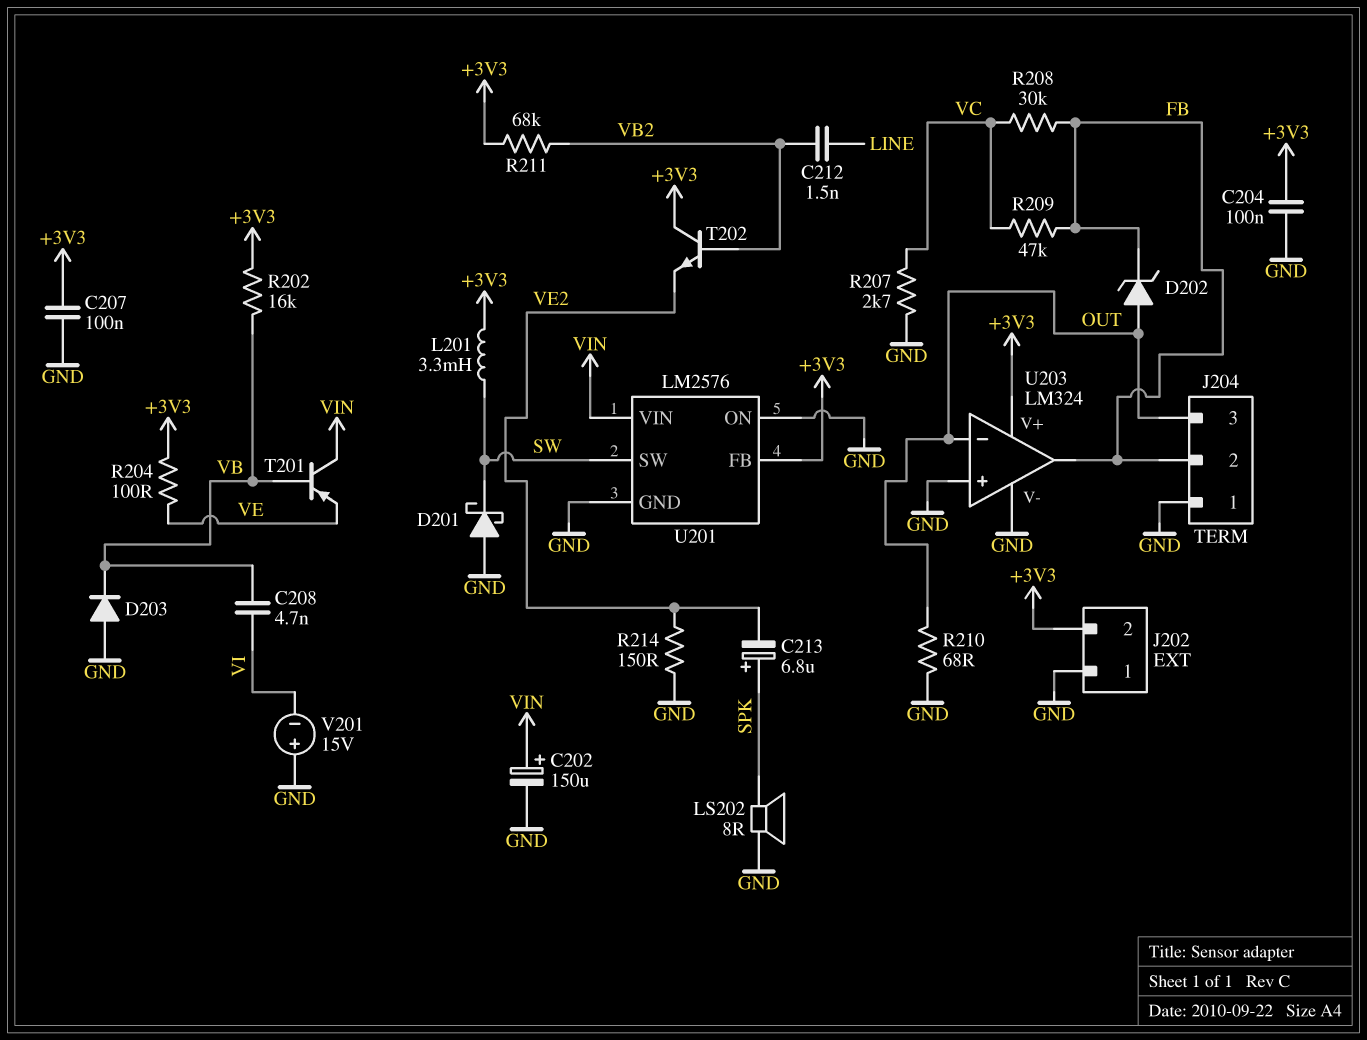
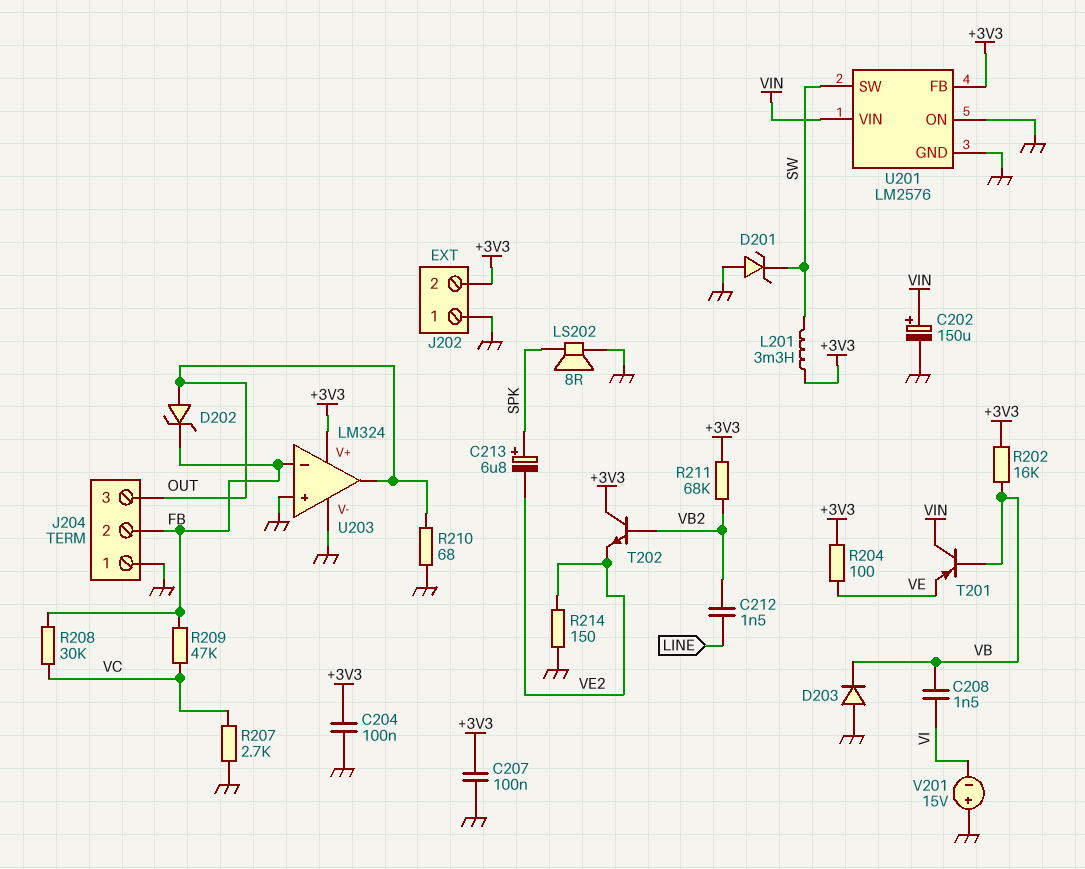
C208: 4.7nF (VB, VI) -> 1.5nF (VB, VI)
D201: schottky (A GND, K SW) -> zener (A GND, K SW)
U203 pin in-: OUT -> FB
U203 pin out: FB -> OUT

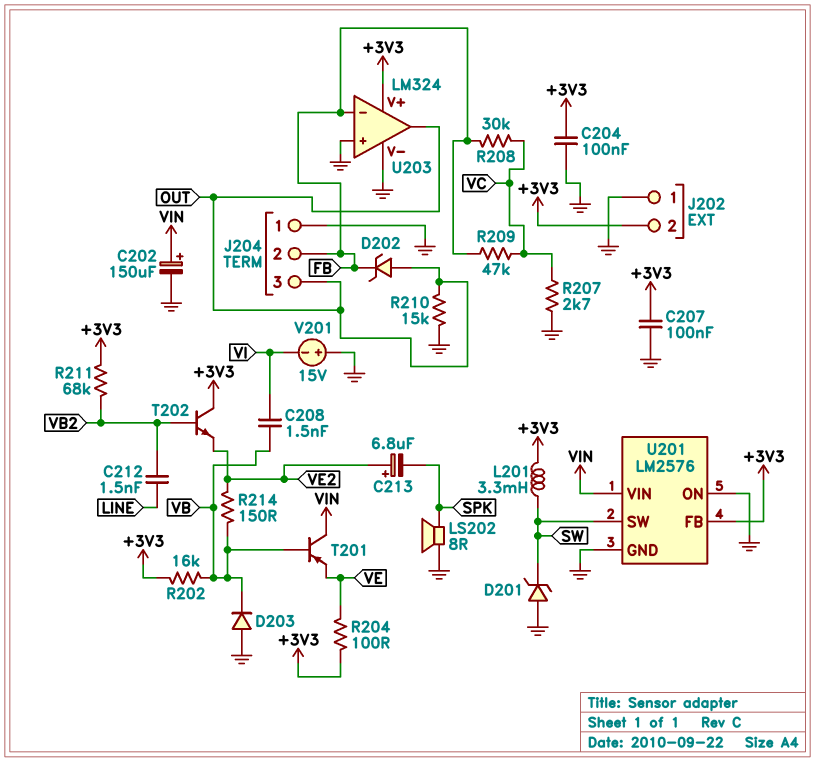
C213: 6.8uF (plus SPK, minus VE2) -> 6.8uF (plus VE2, minus SPK)
R210: 68 (GND, OUT) -> 15k (GND, OUT)
R214: 150 (GND, VE2) -> 150 (VB, VE2)

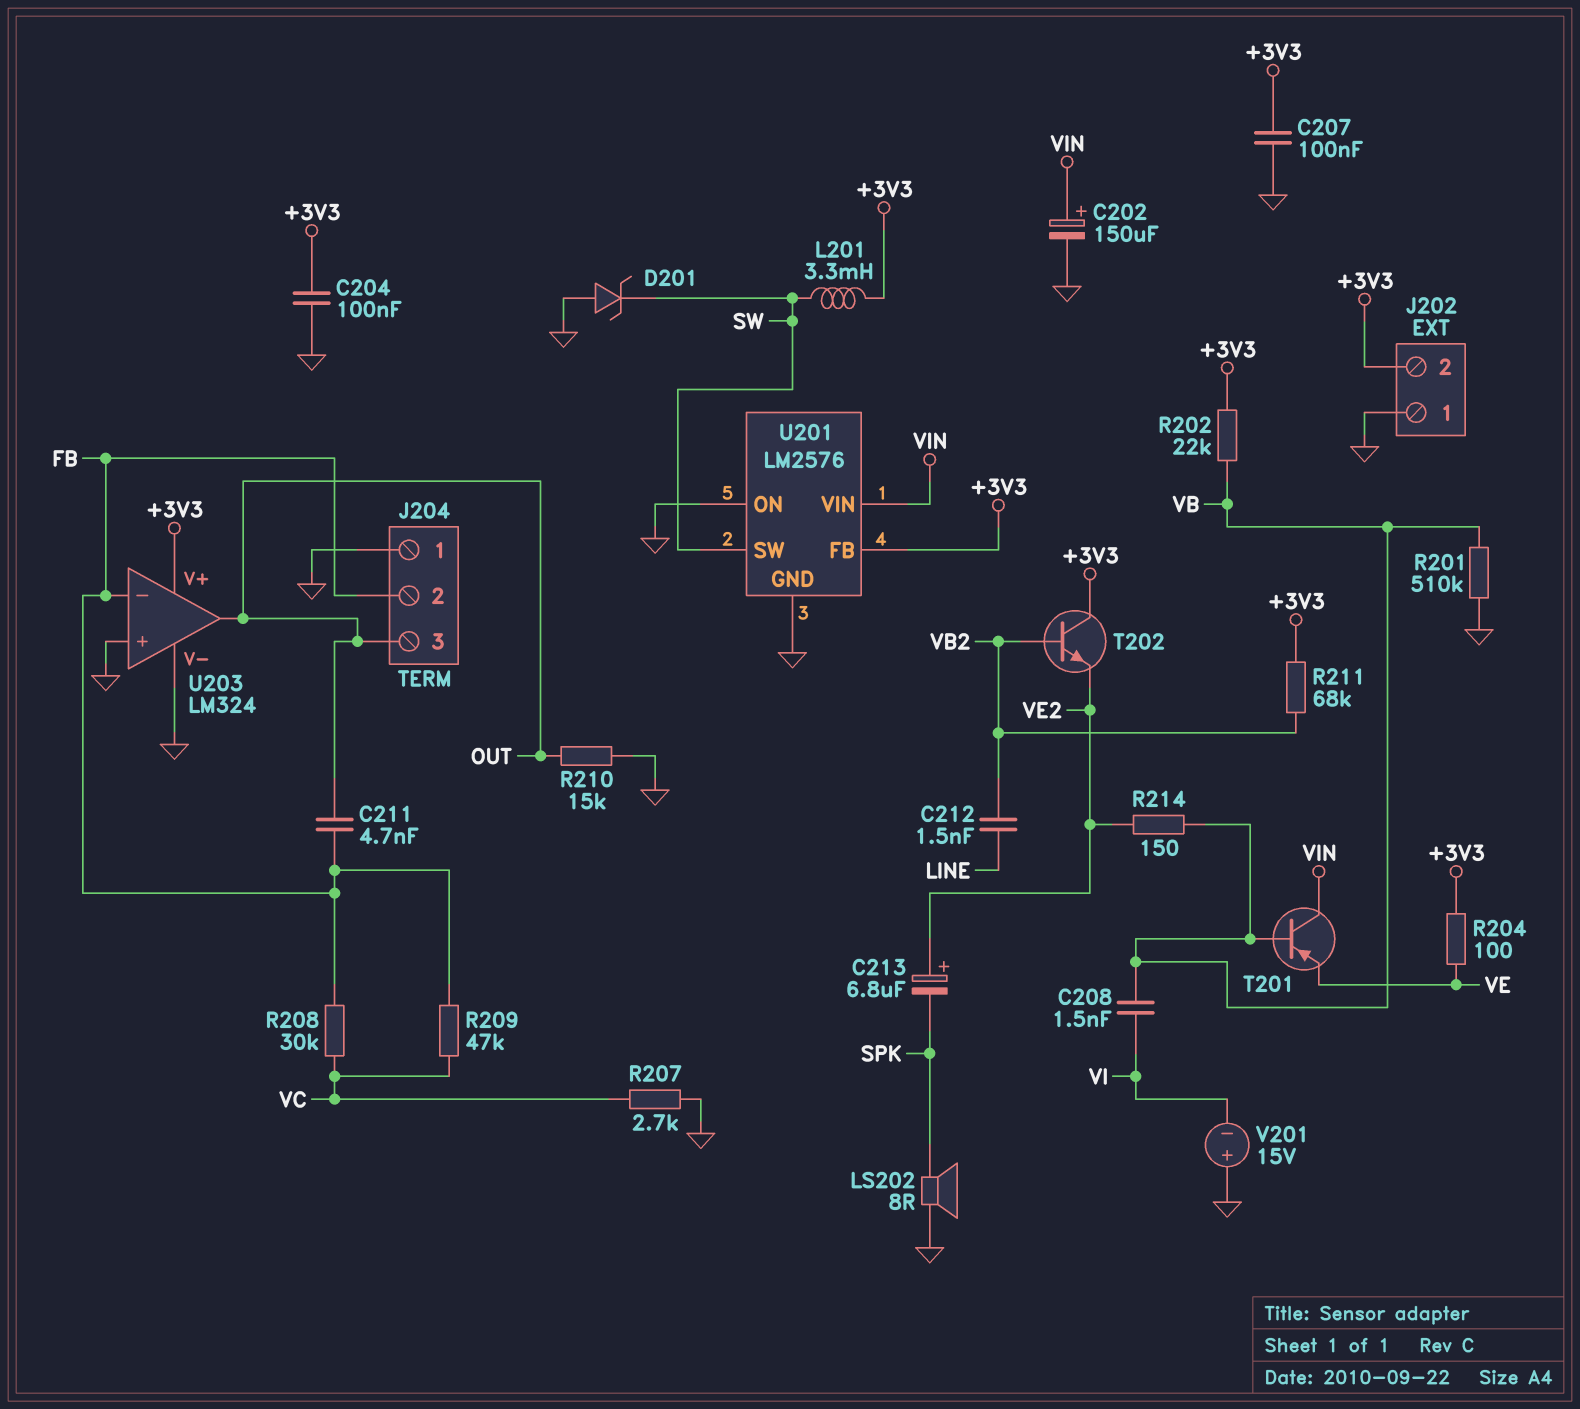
C211: none -> 4.7nF (FB, OUT)
D202: zener (A OUT, K FB) -> none
D203: diode (A GND, K VB) -> none
R201: none -> 510k (GND, VB)
R202: 16k (+3V3, VB) -> 22k (+3V3, VB)

